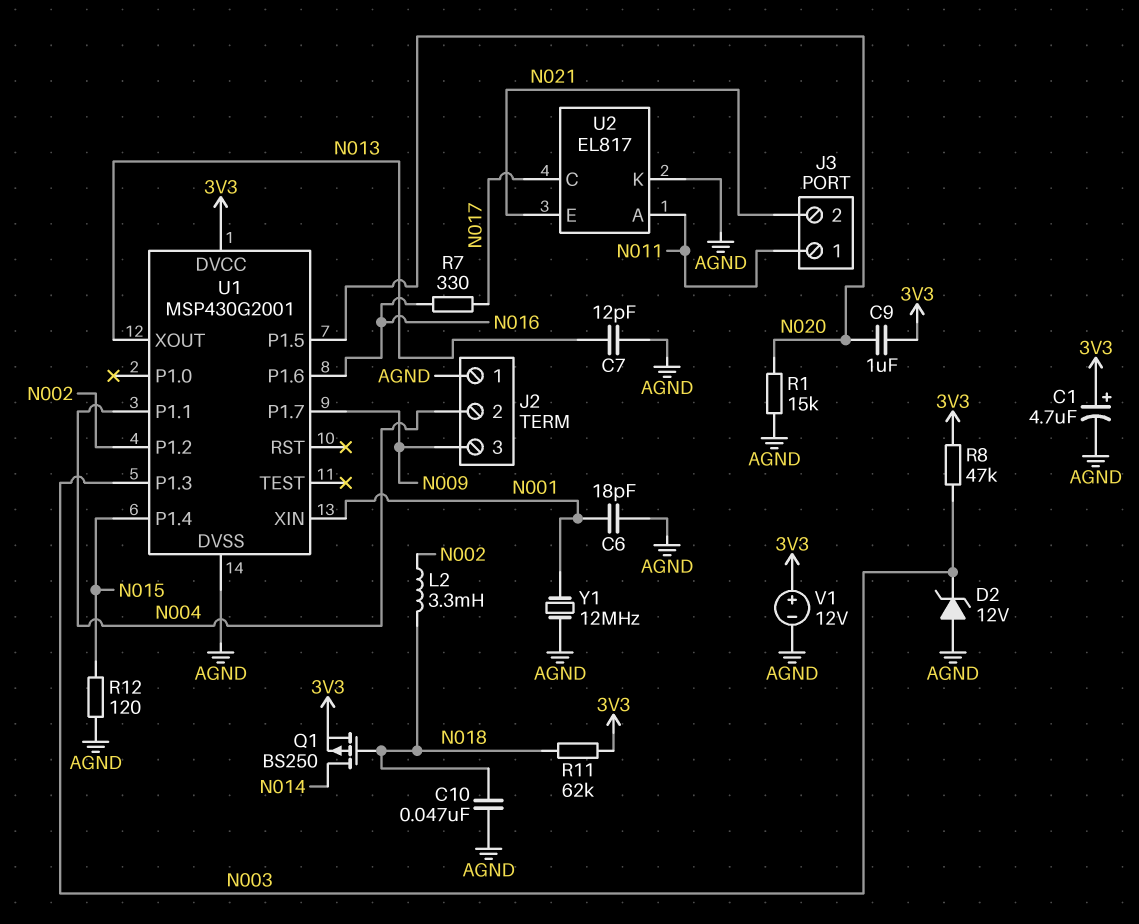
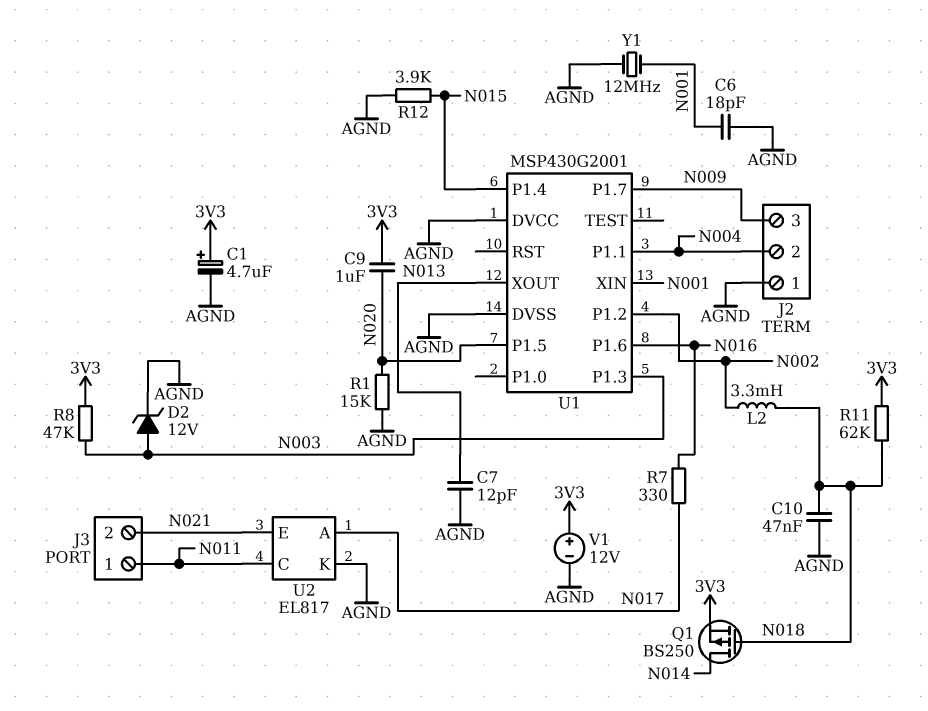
D2: zener 12V (A AGND, K N003) -> zener 12V (A N003, K AGND)
R12: 120 (AGND, N015) -> 3.9k (AGND, N015)
U1 pin DVCC: 3V3 -> AGND
U2 pin A: N011 -> N017
U2 pin C: N017 -> N011

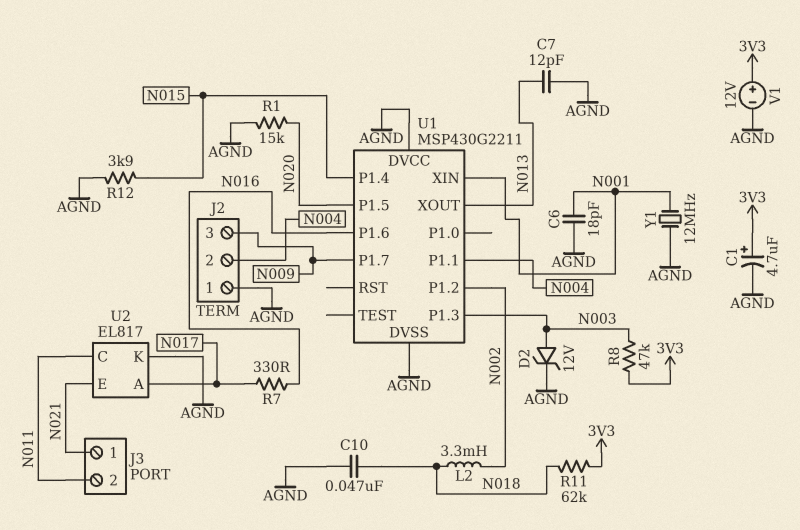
C9: 1uF (3V3, N020) -> none
J3 pin 1: N011 -> N021
J3 pin 2: N021 -> N011
Q1: PMOS BS250 (G N018, D N014, S 3V3) -> none
U1: MSP430G2001 -> MSP430G2211

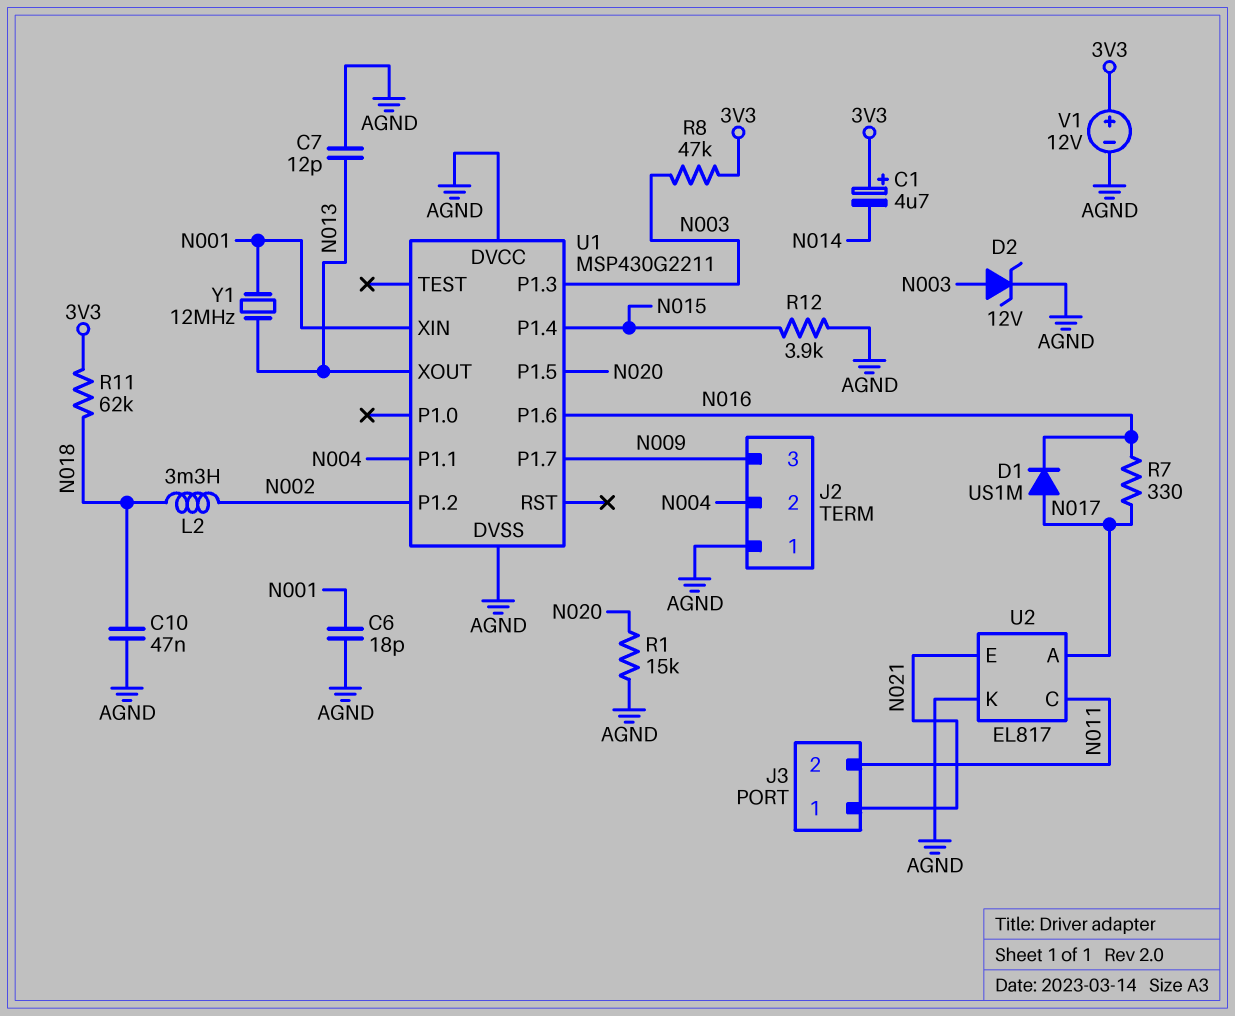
C1: 4.7uF (plus 3V3, minus AGND) -> 4.7uF (plus 3V3, minus N014)
D1: none -> diode US1M (A N017, K N016)
Y1: 12MHz (AGND, N001) -> 12MHz (N001, N013)

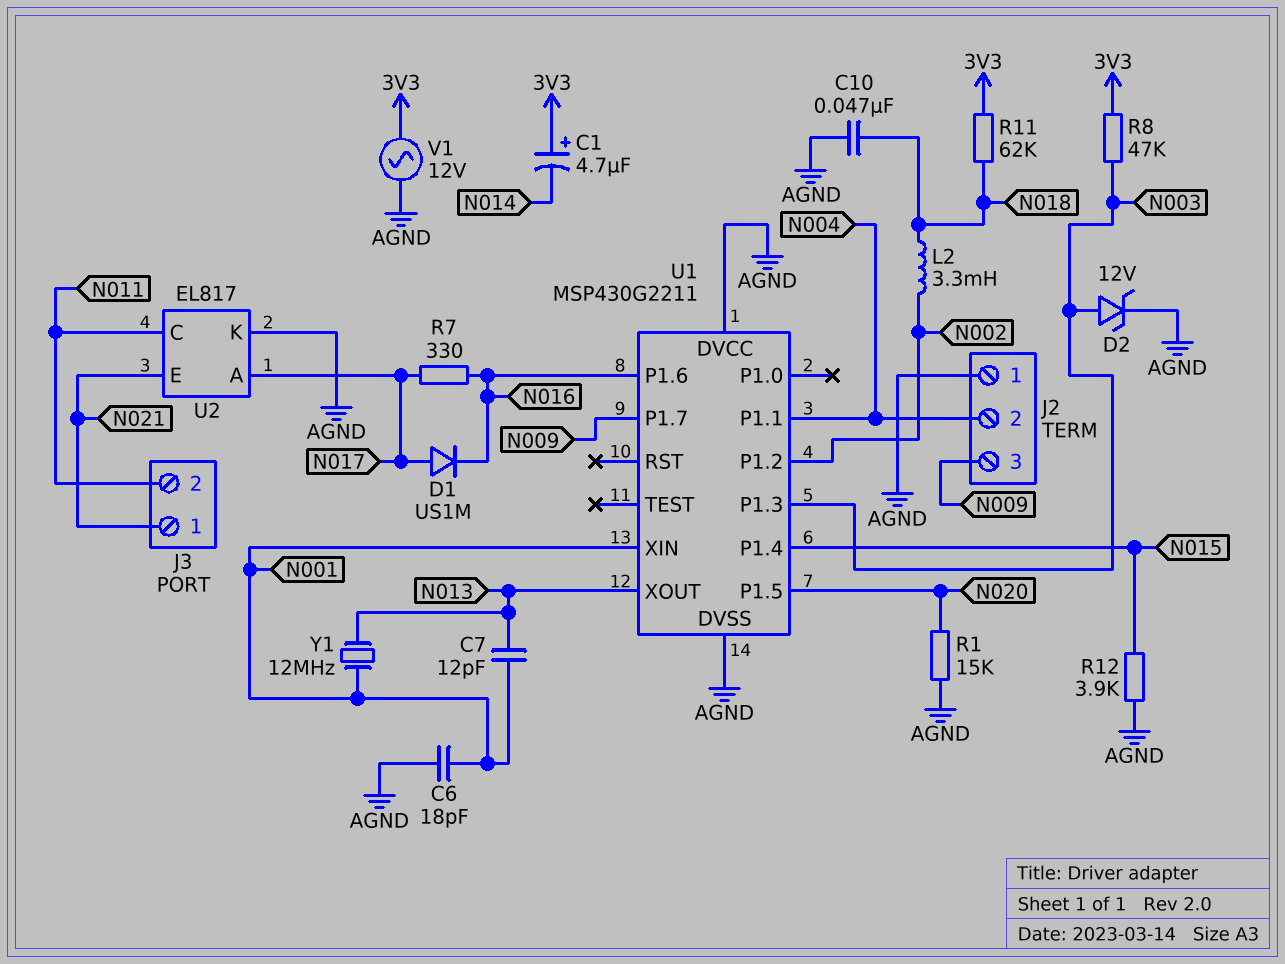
C7: 12pF (AGND, N013) -> 12pF (N001, N013)
V1: 12V (plus 3V3, minus AGND) -> AC 12V (3V3, AGND)

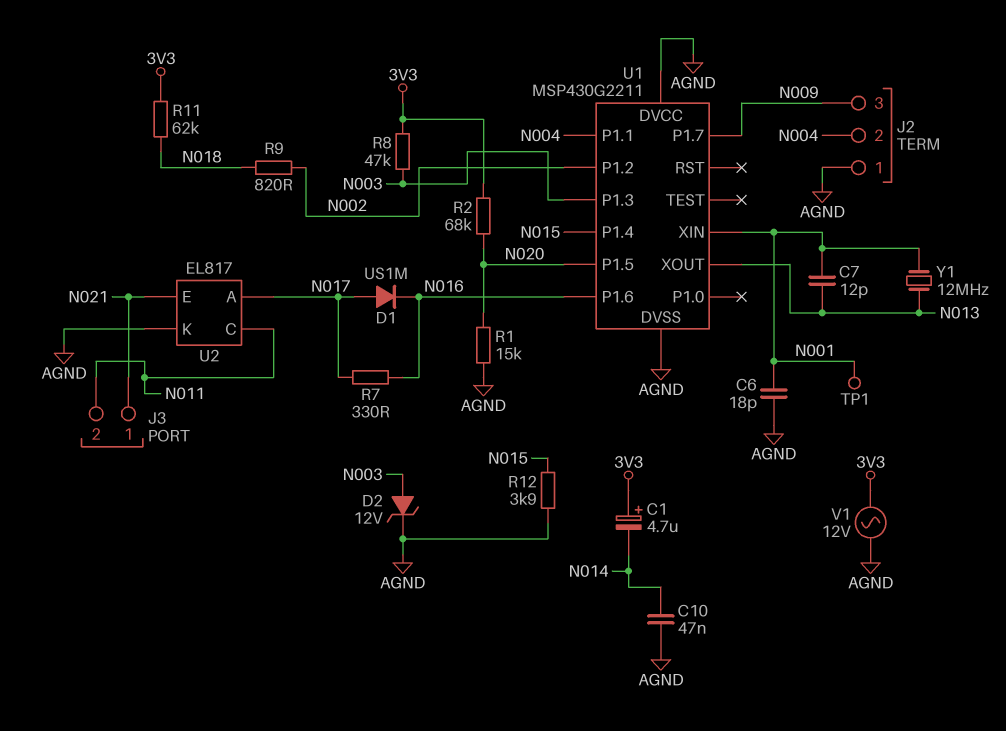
C10: 47nF (AGND, N018) -> 47nF (AGND, N014)
L2: 3.3mH (N002, N018) -> none
R2: none -> 68k (3V3, N020)
R9: none -> 820 (N002, N018)
TP1: none -> test point (N001)

